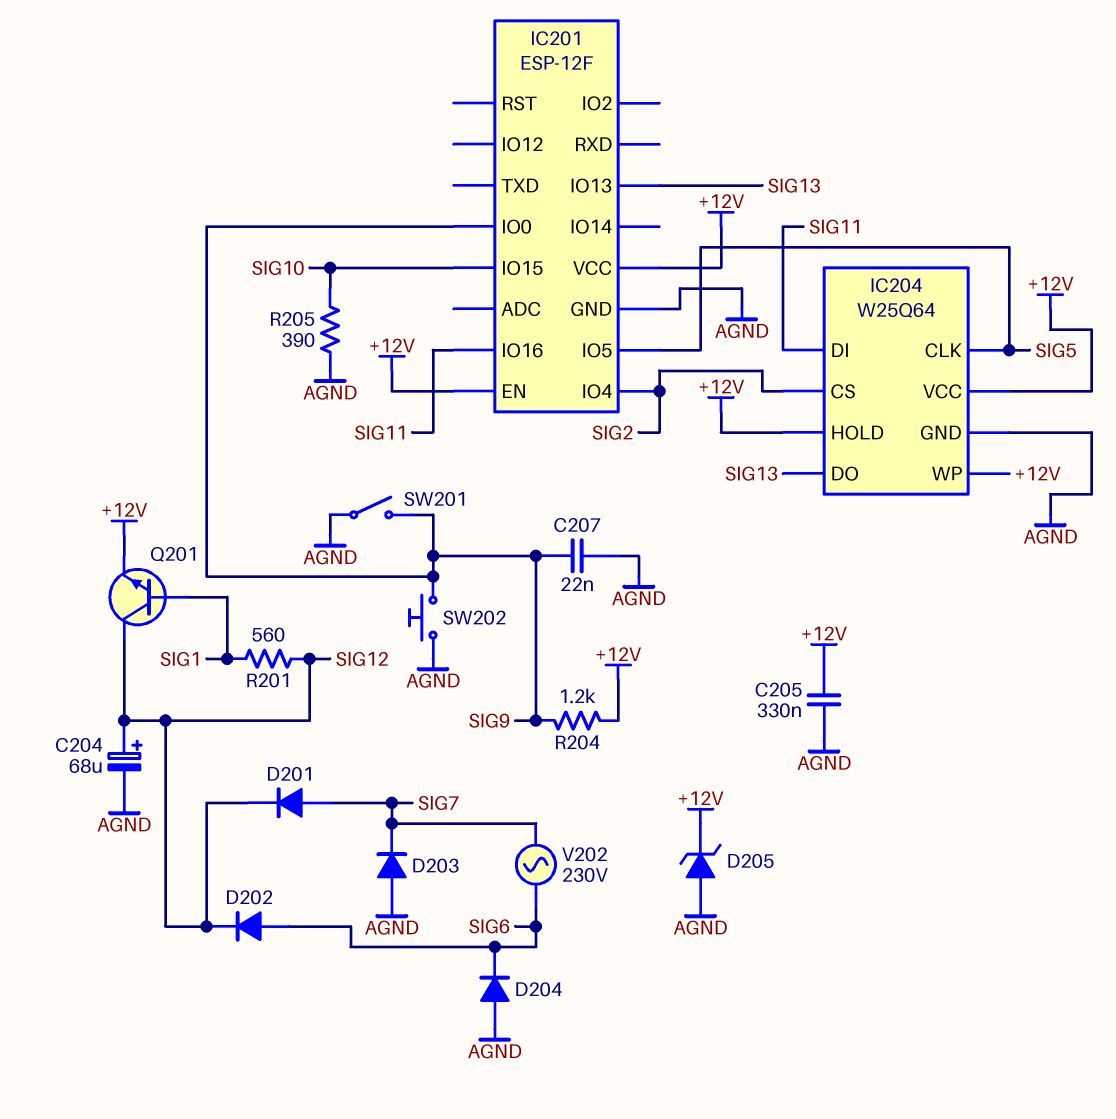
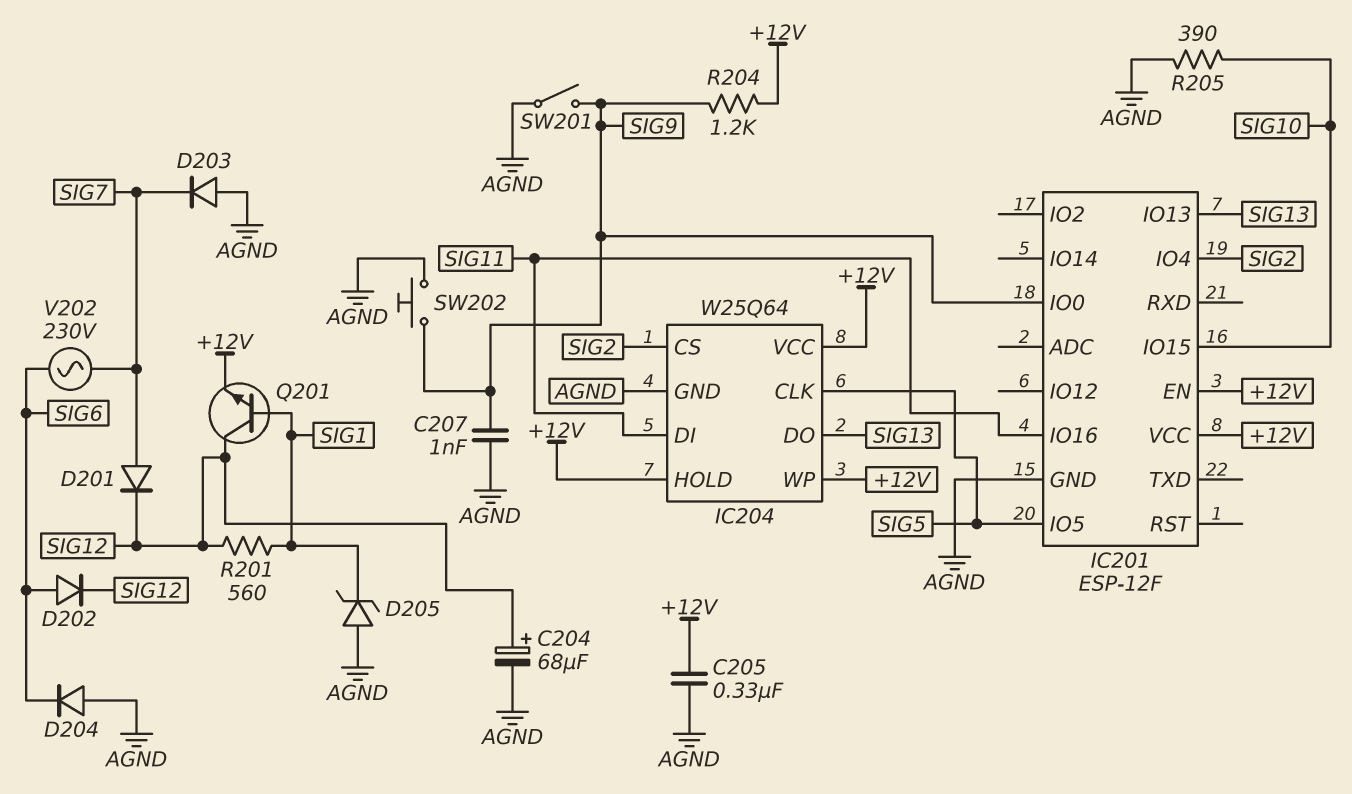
C207: 22nF (AGND, SIG9) -> 1nF (AGND, SIG9)
D205: zener (A AGND, K +12V) -> zener (A AGND, K SIG1)

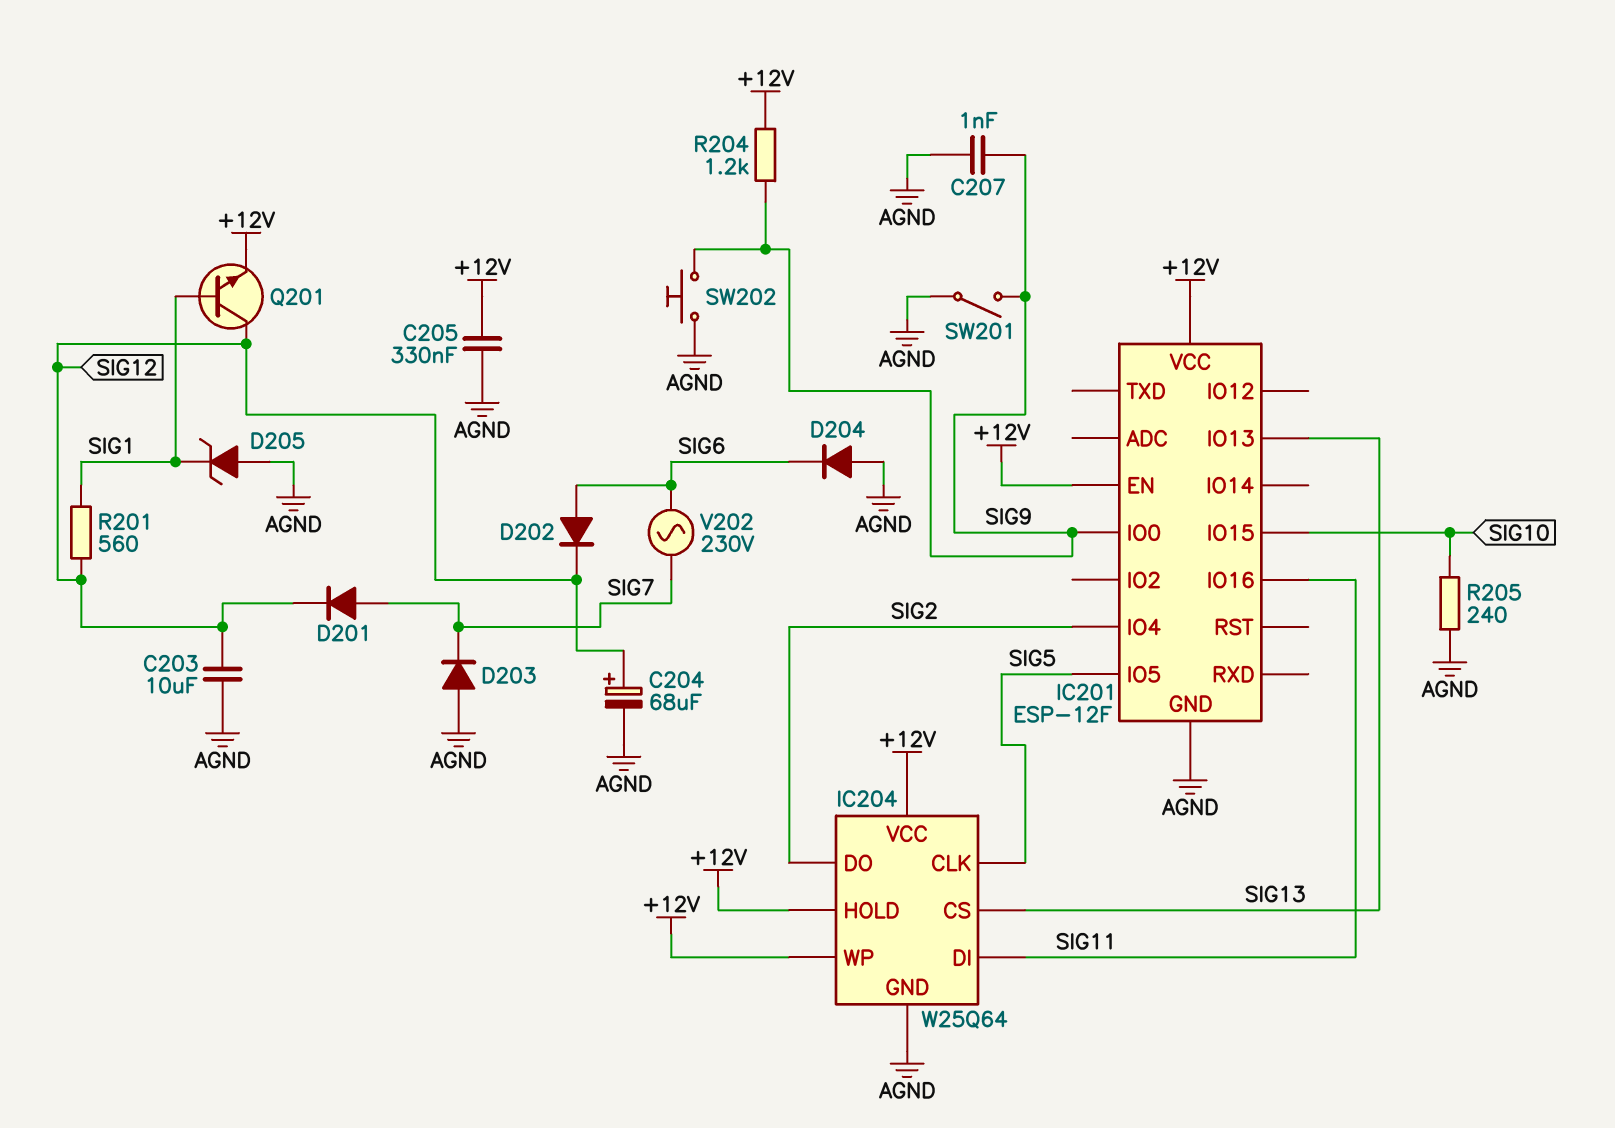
C203: none -> 10uF (AGND, SIG12)
IC204 pin CS: SIG2 -> SIG13
IC204 pin DO: SIG13 -> SIG2
R205: 390 (AGND, SIG10) -> 240 (AGND, SIG10)

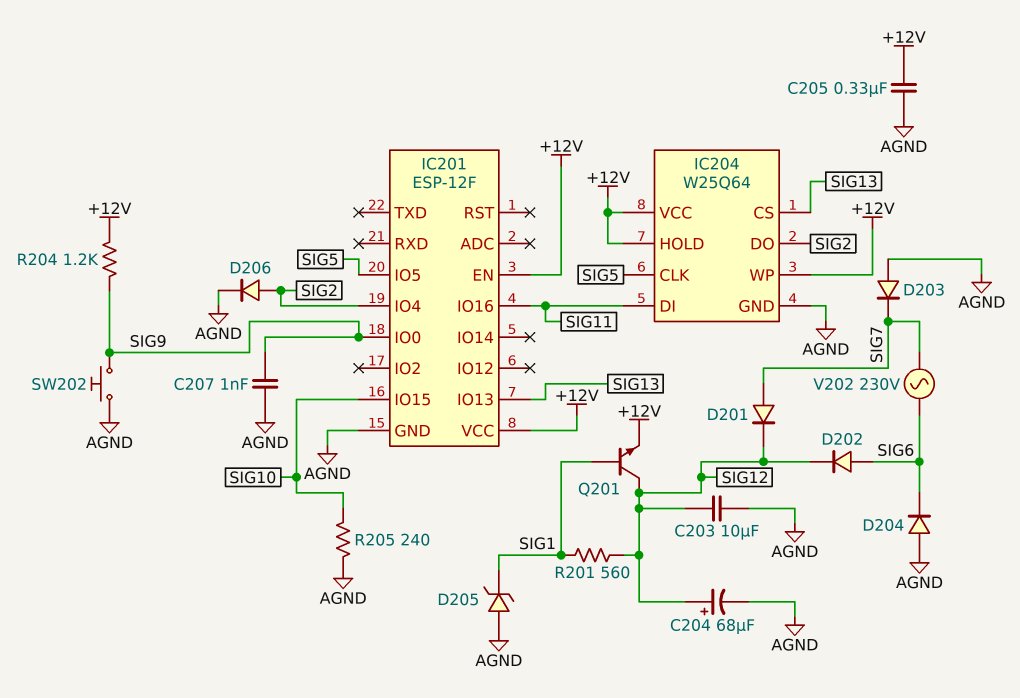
D206: none -> diode (A SIG2, K AGND)
SW201: switch (AGND, SIG9) -> none

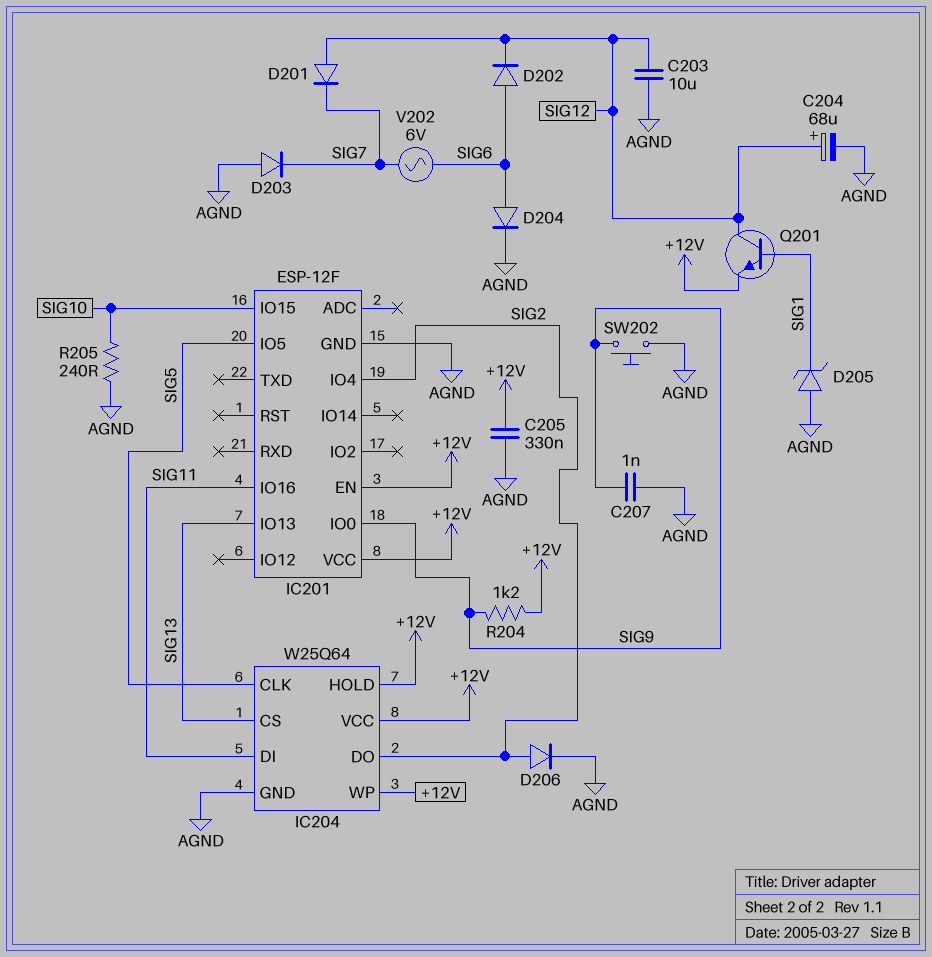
D201: diode (A SIG7, K SIG12) -> diode (A SIG12, K SIG7)
D204: diode (A AGND, K SIG6) -> diode (A SIG6, K AGND)
R201: 560 (SIG1, SIG12) -> none
V202: AC 230V (SIG6, SIG7) -> AC 6V (SIG6, SIG7)

